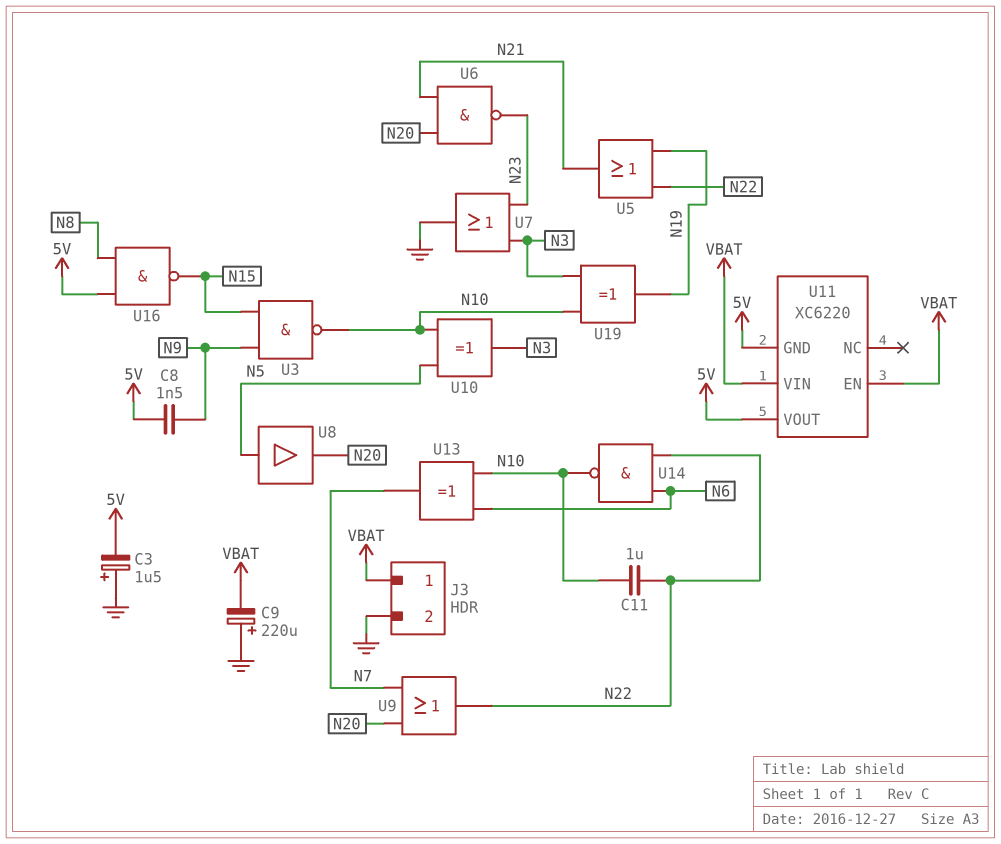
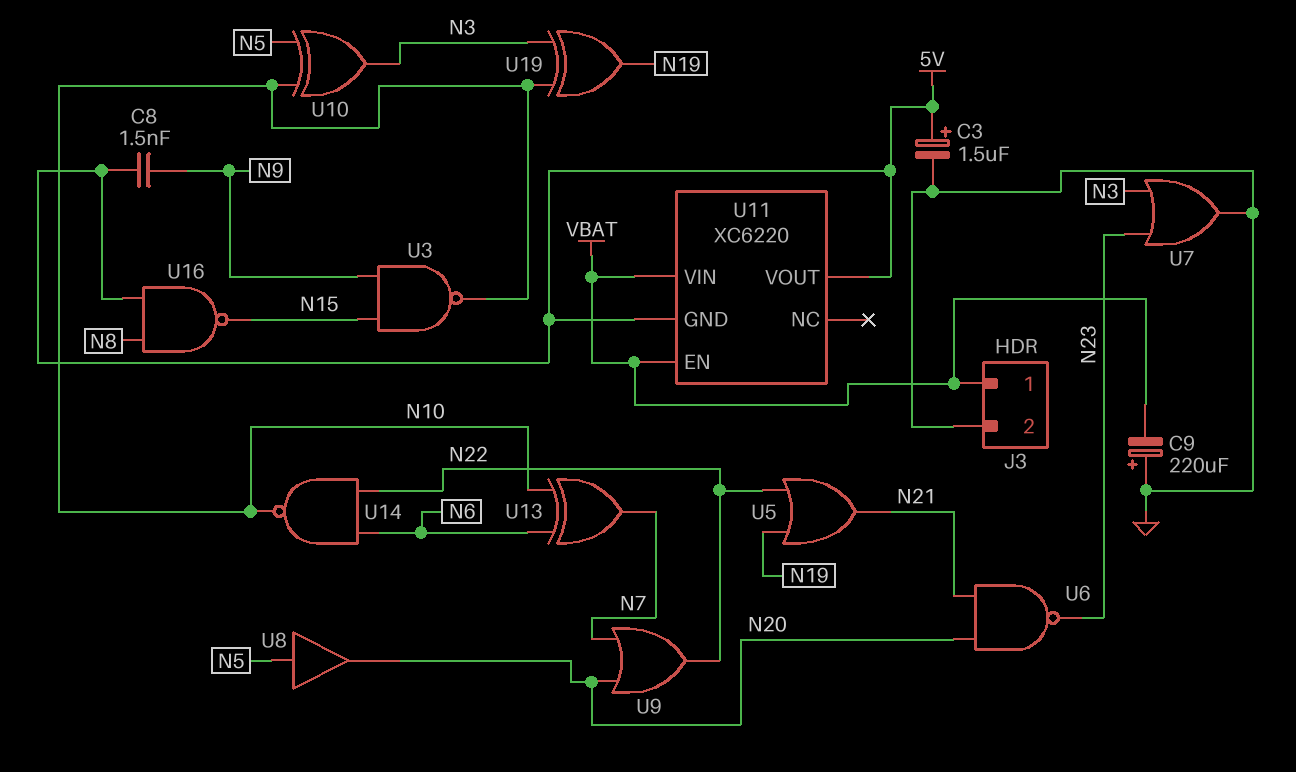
C3: 1.5uF (plus GND, minus 5V) -> 1.5uF (plus 5V, minus GND)
C11: 1uF (N10, N22) -> none

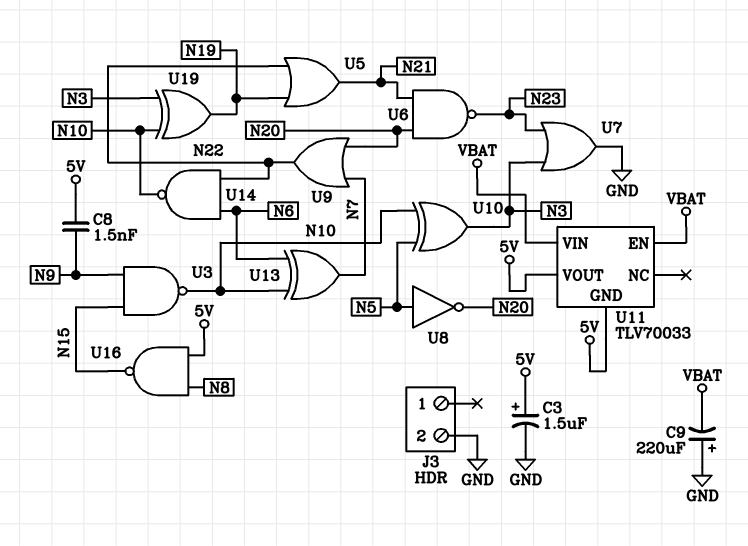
J3 pin 1: VBAT -> none
U8: buffer (in N5, out N20) -> NOT (in N5, out N20)
U11: XC6220 -> TLV70033

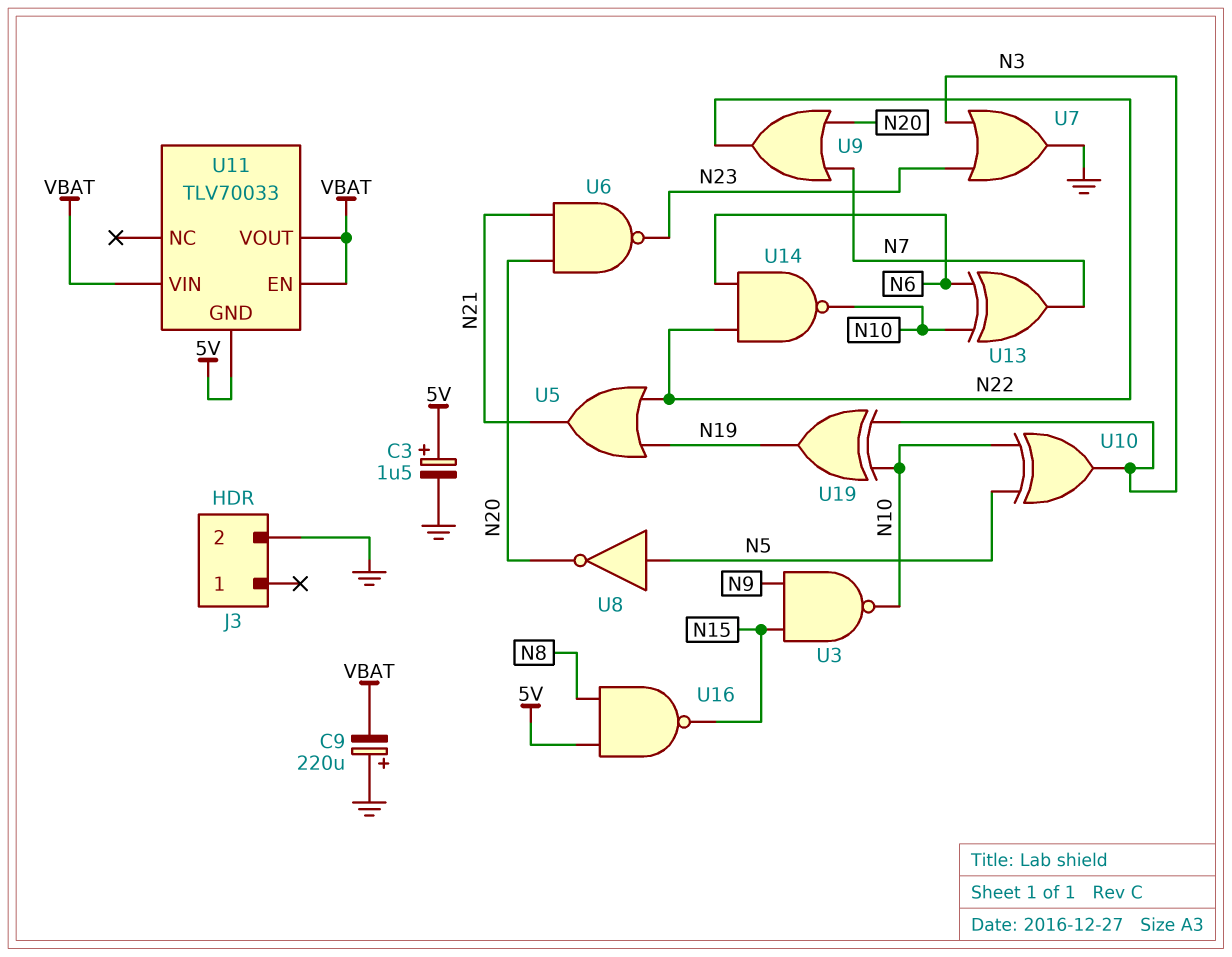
C8: 1.5nF (5V, N9) -> none
U11 pin VOUT: 5V -> VBAT

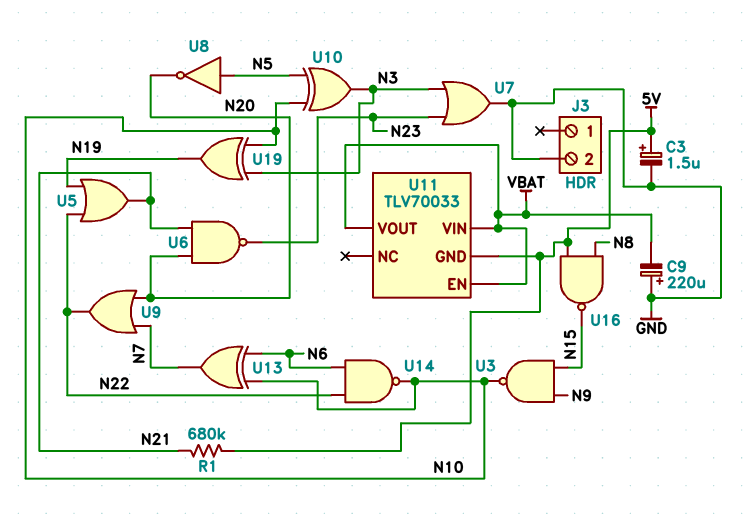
R1: none -> 680k (5V, N21)

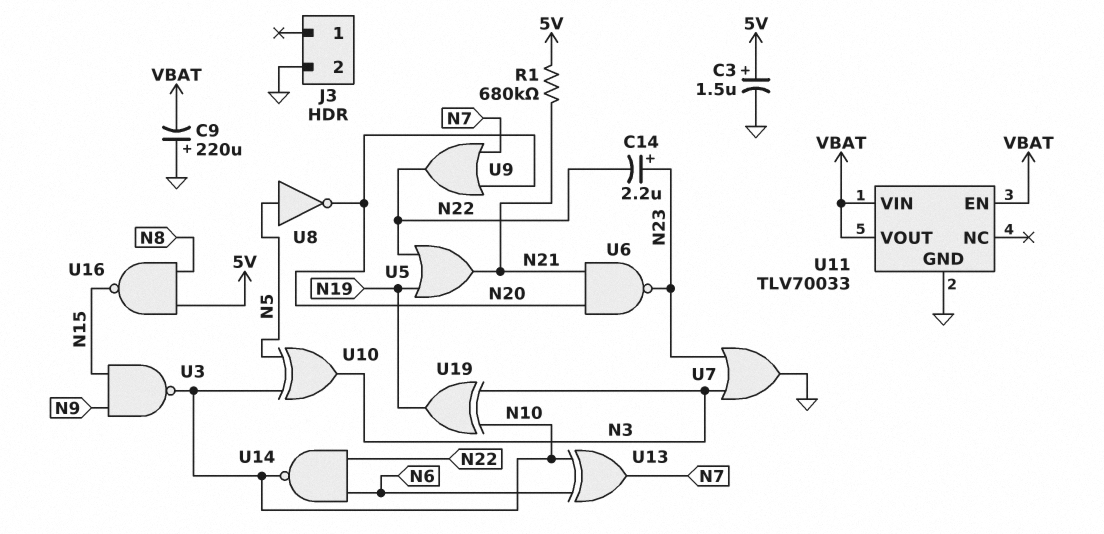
C14: none -> 2.2uF (plus N23, minus N22)
U11 pin GND: 5V -> GND

